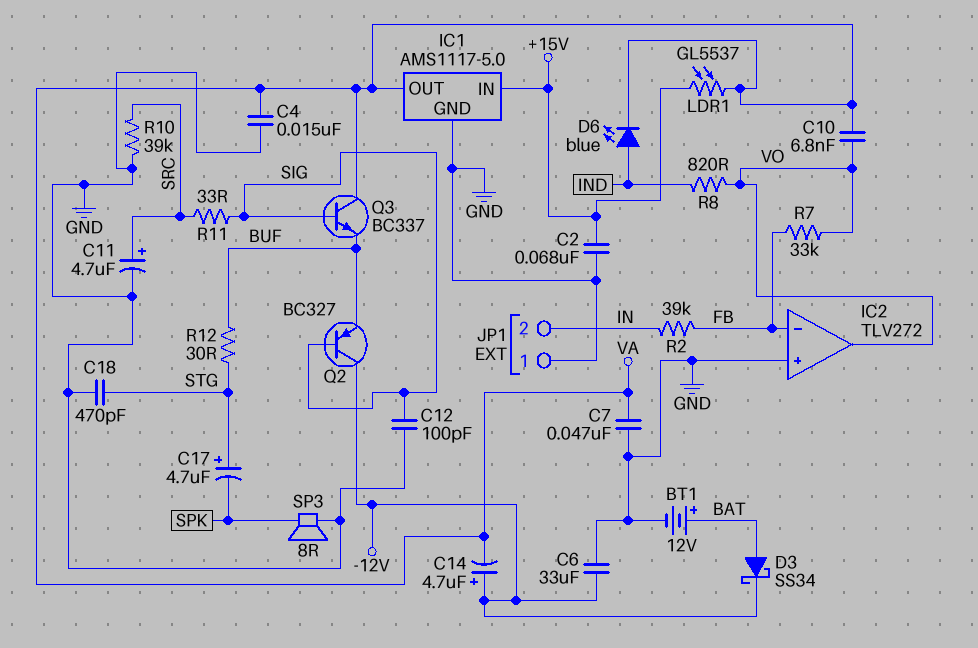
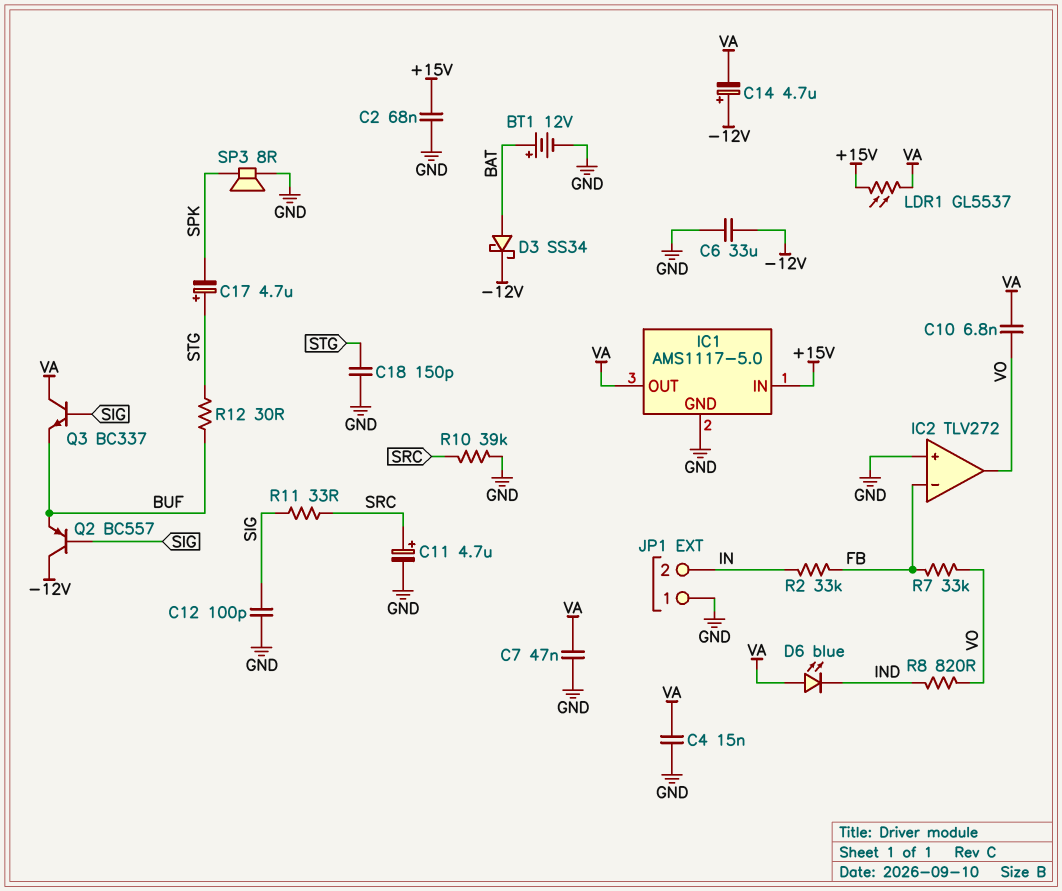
C18: 470pF (GND, STG) -> 150pF (GND, STG)
D6: LED blue (A IND, K VA) -> LED blue (A VA, K IND)
Q2: PNP BC327 (B SIG, C -12V, E BUF) -> PNP BC557 (B SIG, C -12V, E BUF)
R2: 39k (FB, IN) -> 33k (FB, IN)

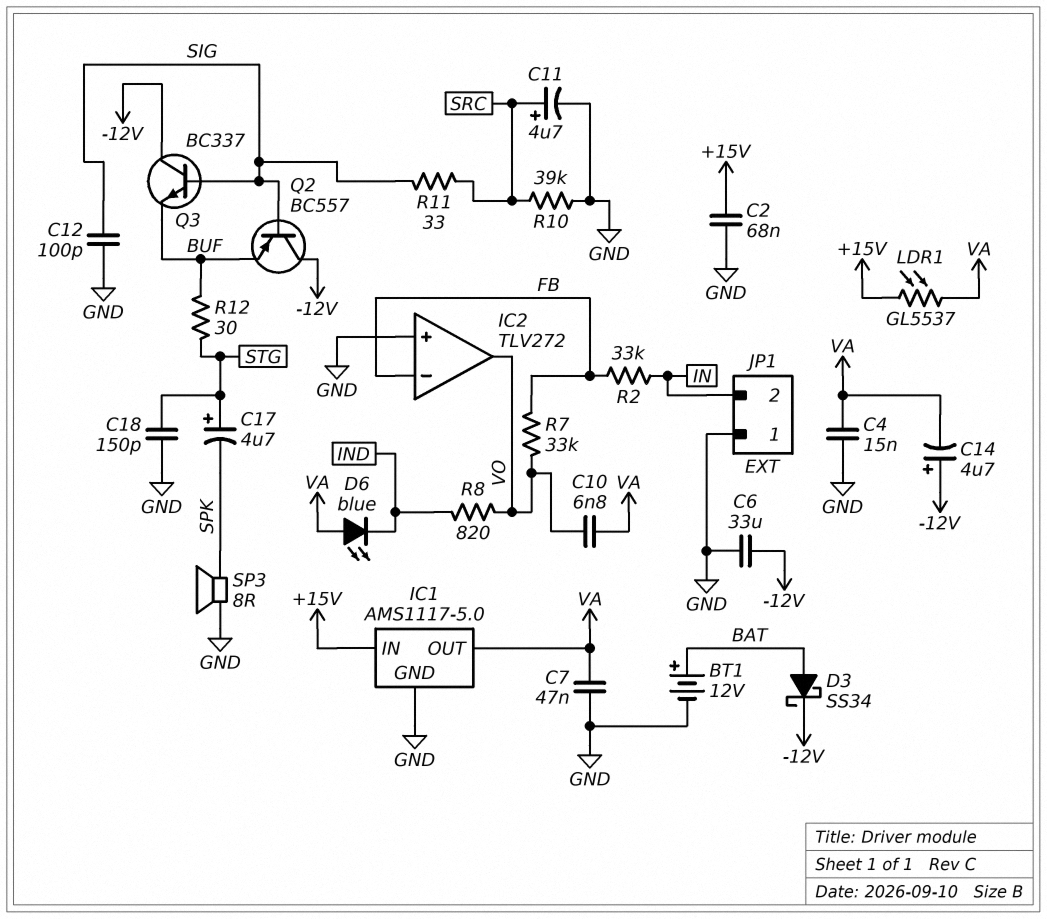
Q3: NPN BC337 (B SIG, C VA, E BUF) -> NPN BC337 (B SIG, C -12V, E BUF)

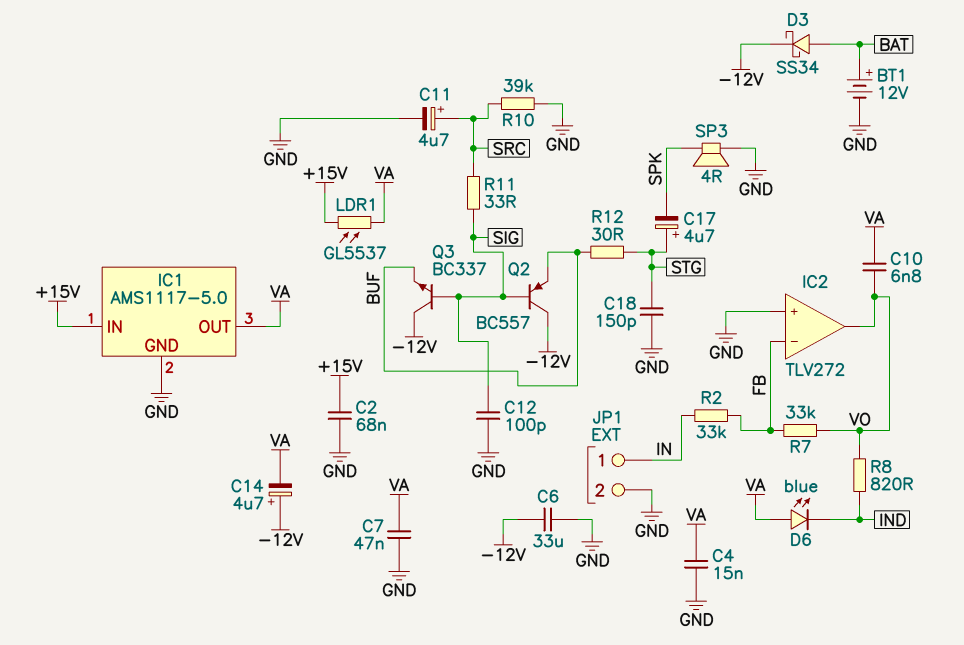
JP1 pin 1: GND -> IN
JP1 pin 2: IN -> GND
SP3: speaker 8R (GND, SPK) -> speaker 4R (GND, SPK)

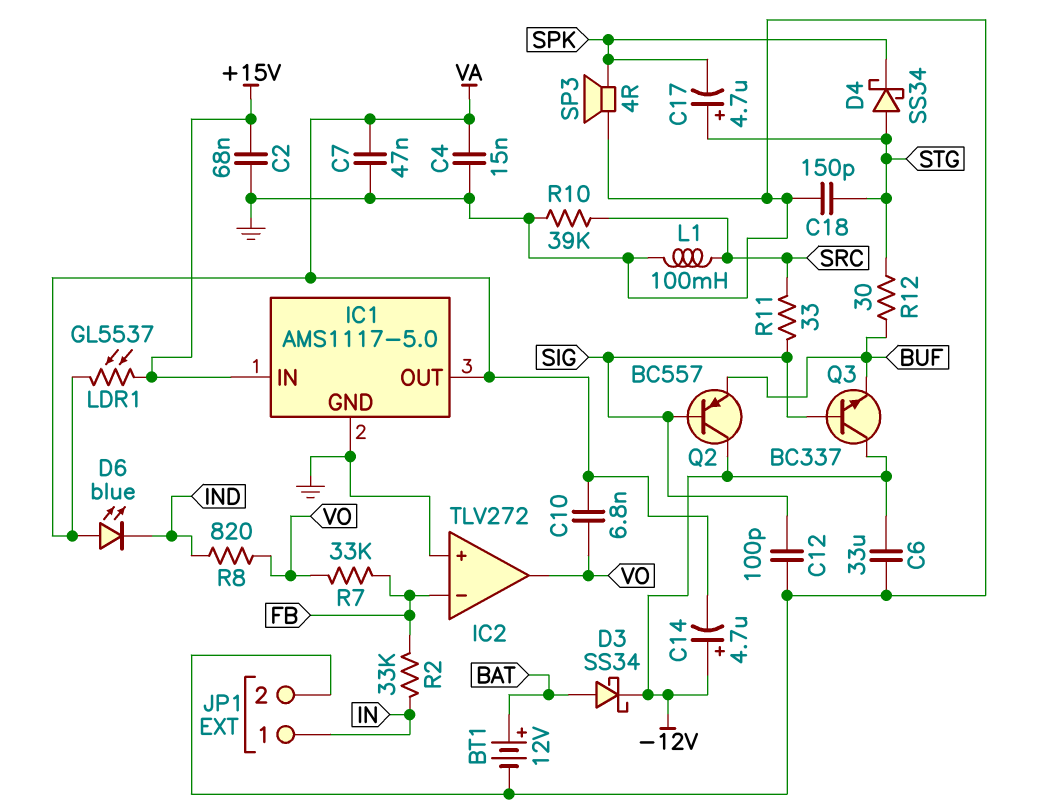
C11: 4.7uF (plus SRC, minus GND) -> none
D4: none -> schottky SS34 (A STG, K SPK)
L1: none -> 100mH (GND, SRC)

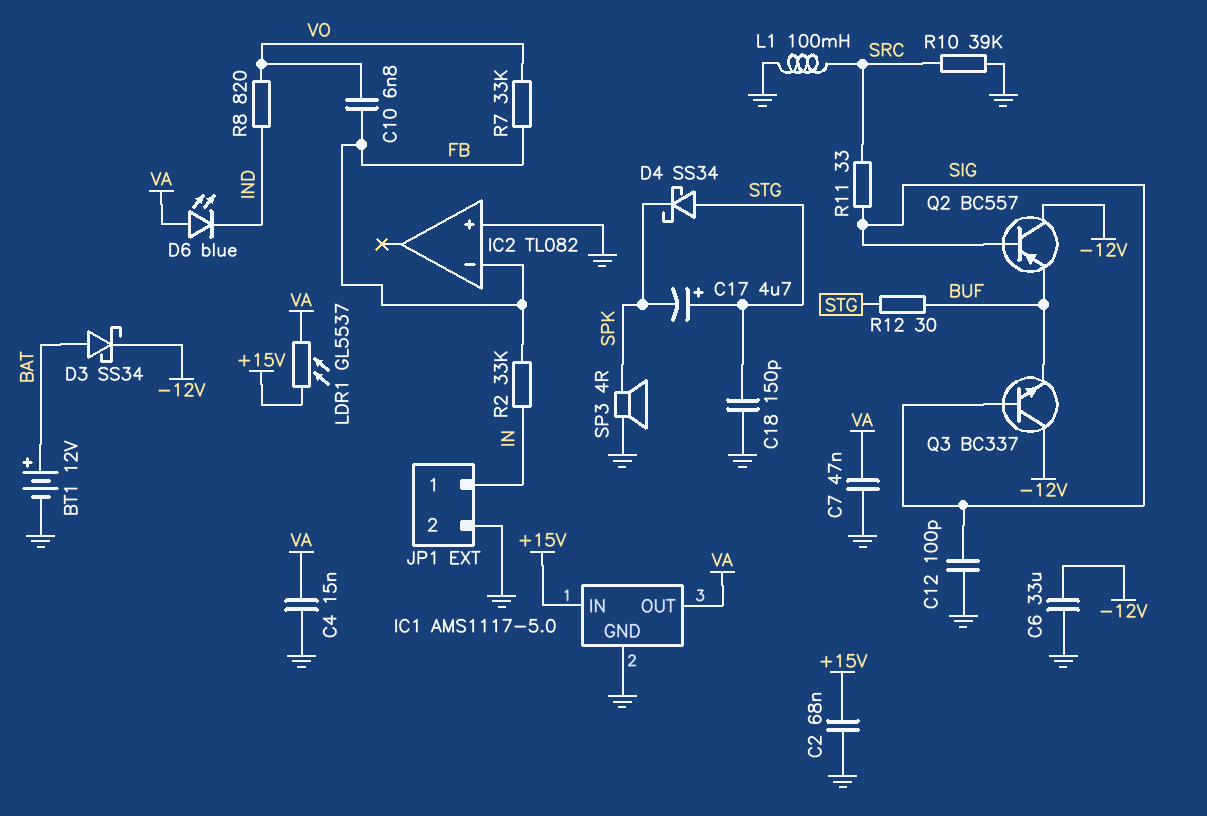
C10: 6.8nF (VA, VO) -> 6.8nF (FB, VO)
C14: 4.7uF (plus -12V, minus VA) -> none
IC2: TLV272 -> TL082
IC2 pin out: VO -> none

